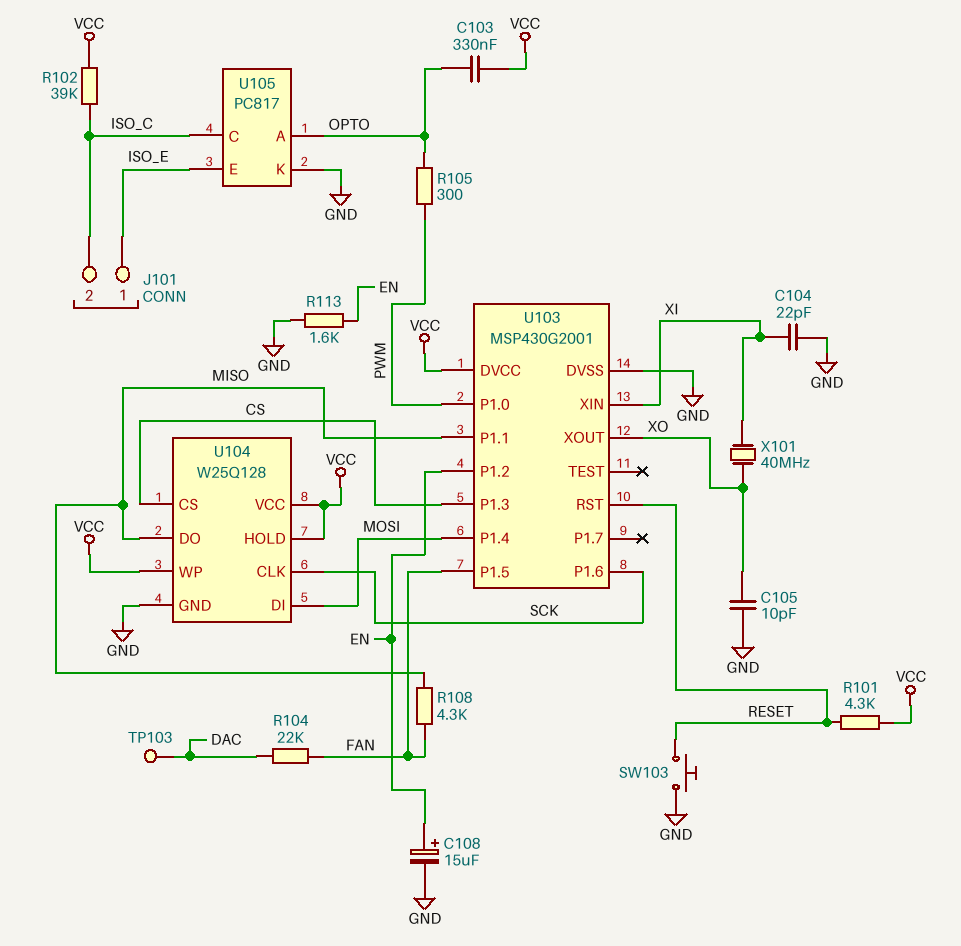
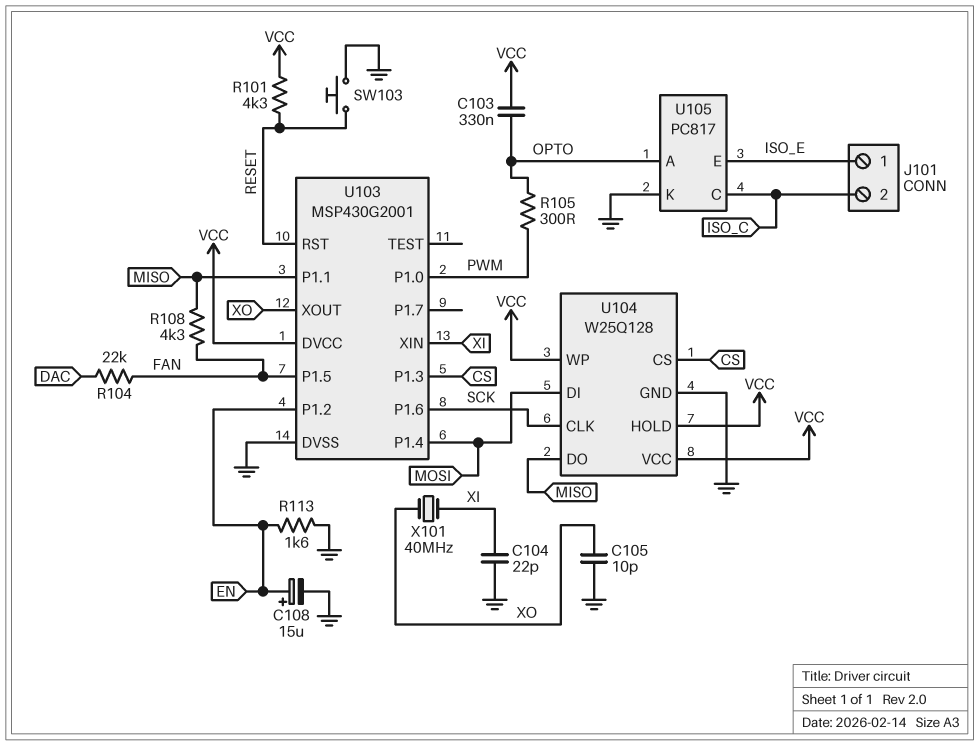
R102: 39k (ISO_C, VCC) -> none
TP103: test point (DAC) -> none

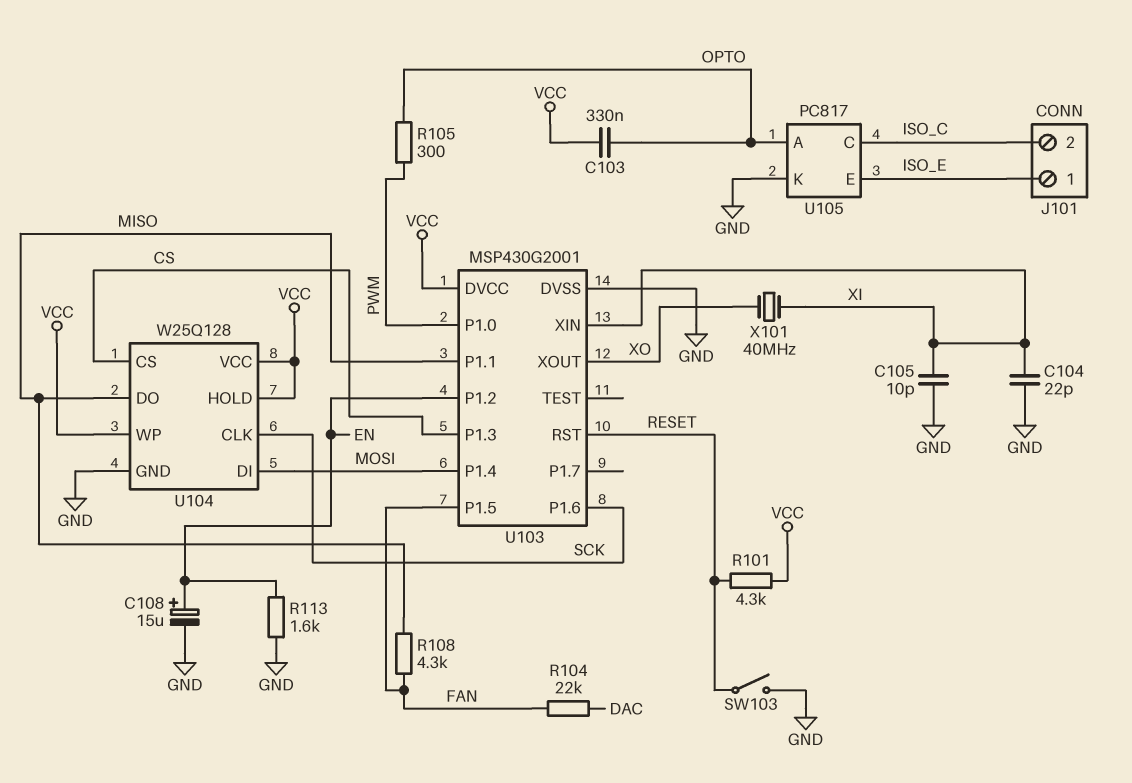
C105: 10pF (GND, XO) -> 10pF (GND, XI)
SW103: button (GND, RESET) -> switch (GND, RESET)

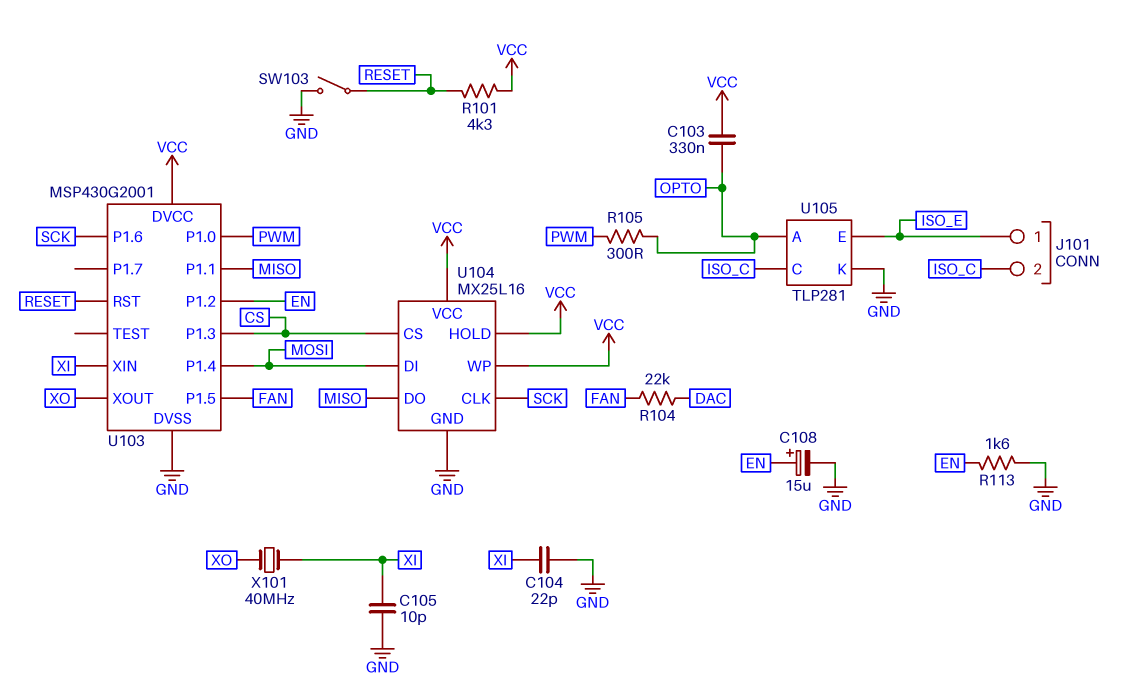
R108: 4.3k (FAN, MISO) -> none
U104: W25Q128 -> MX25L16
U105: PC817 -> TLP281

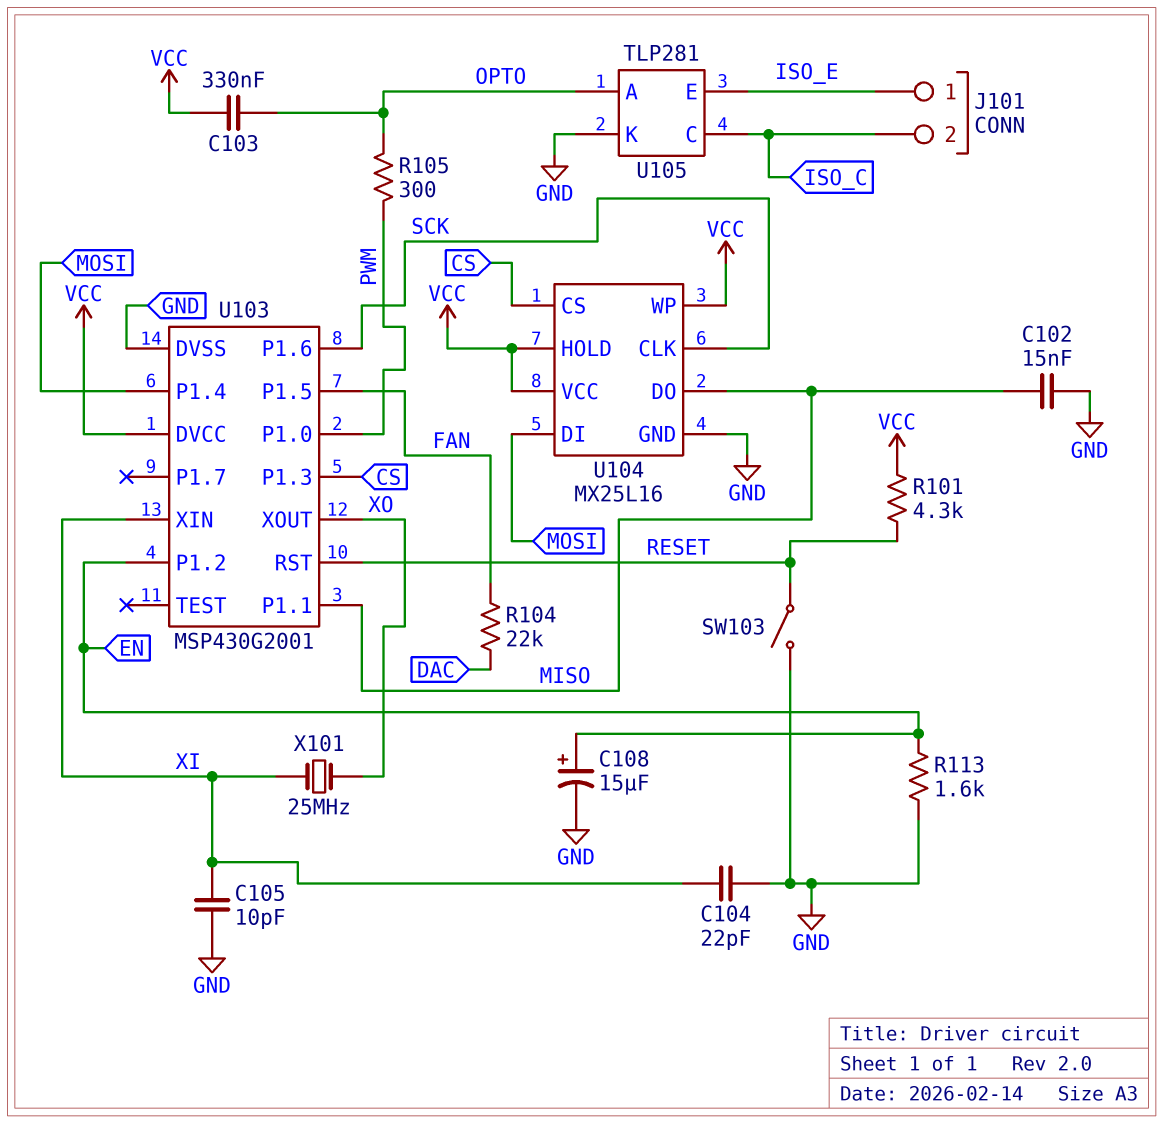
C102: none -> 15nF (GND, MISO)
X101: 40MHz (XI, XO) -> 25MHz (XI, XO)

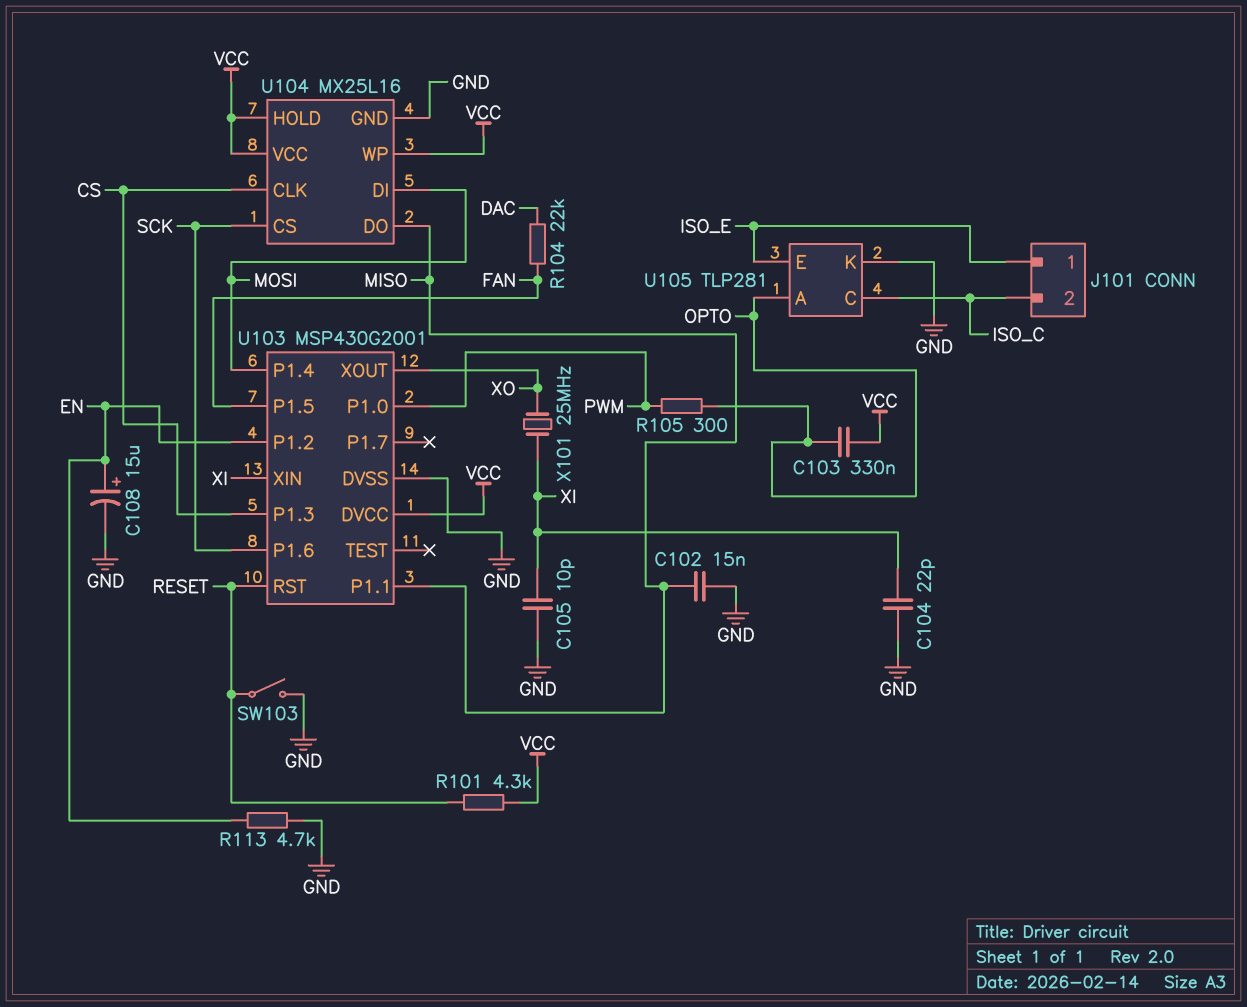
R113: 1.6k (EN, GND) -> 4.7k (EN, GND)
U104 pin CLK: SCK -> CS
U104 pin CS: CS -> SCK

